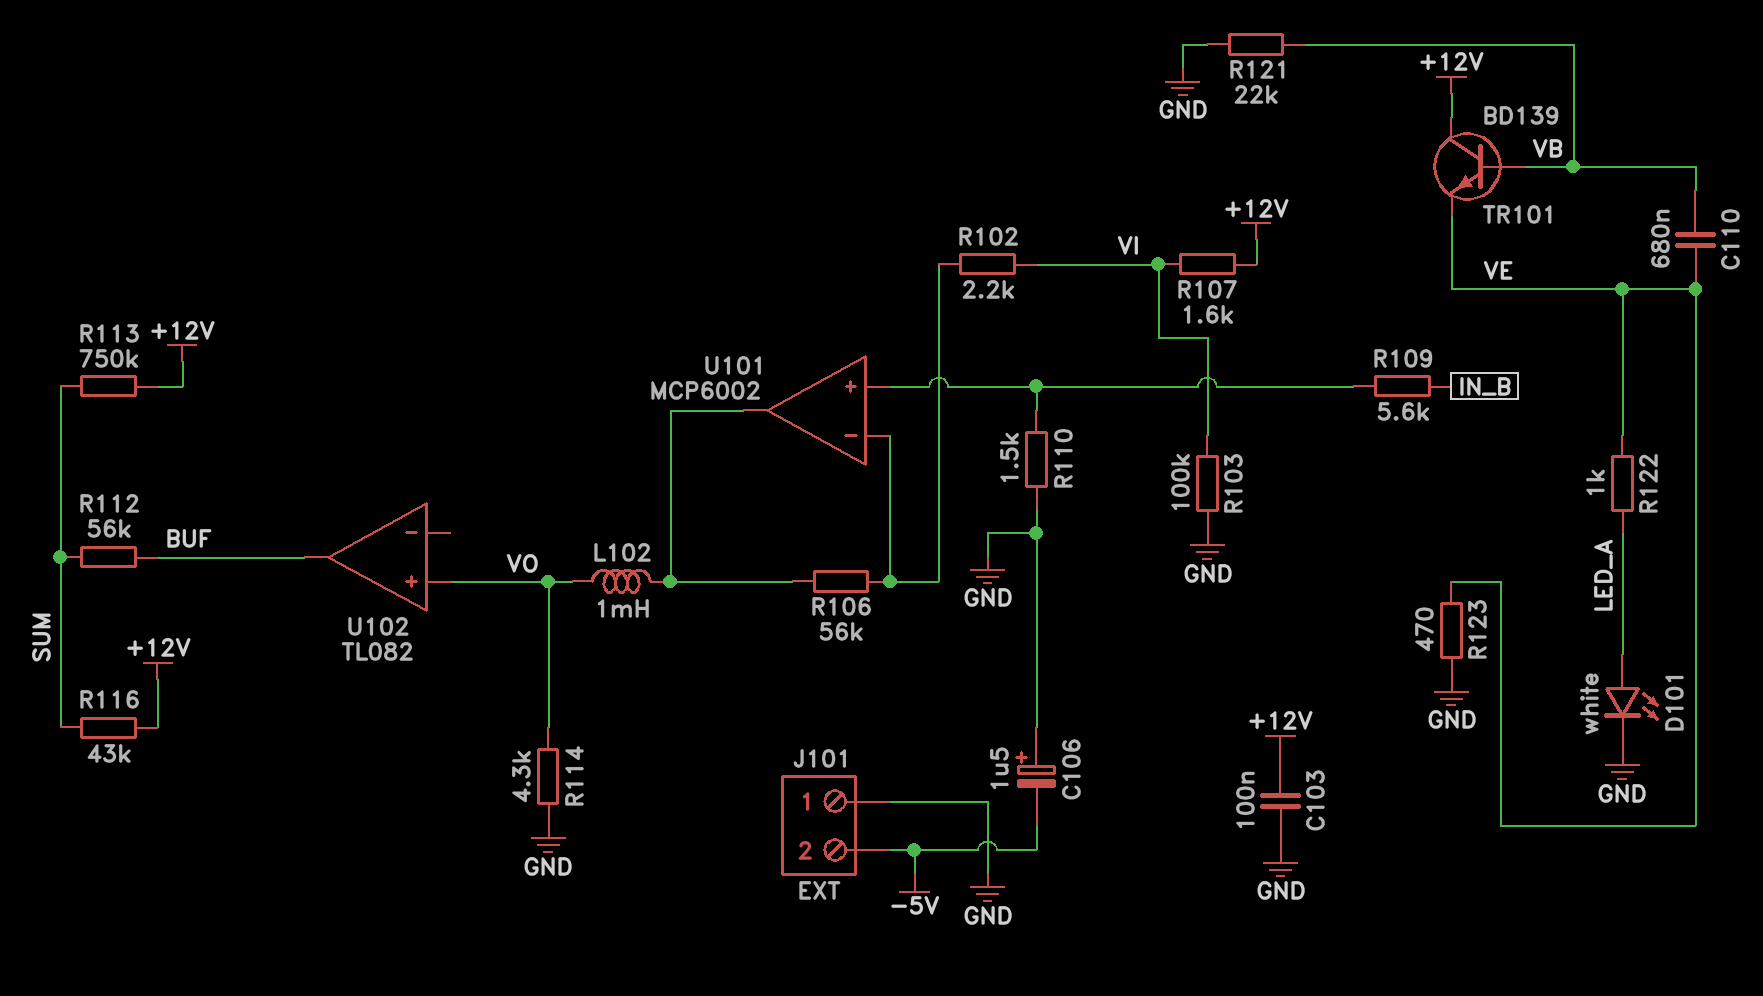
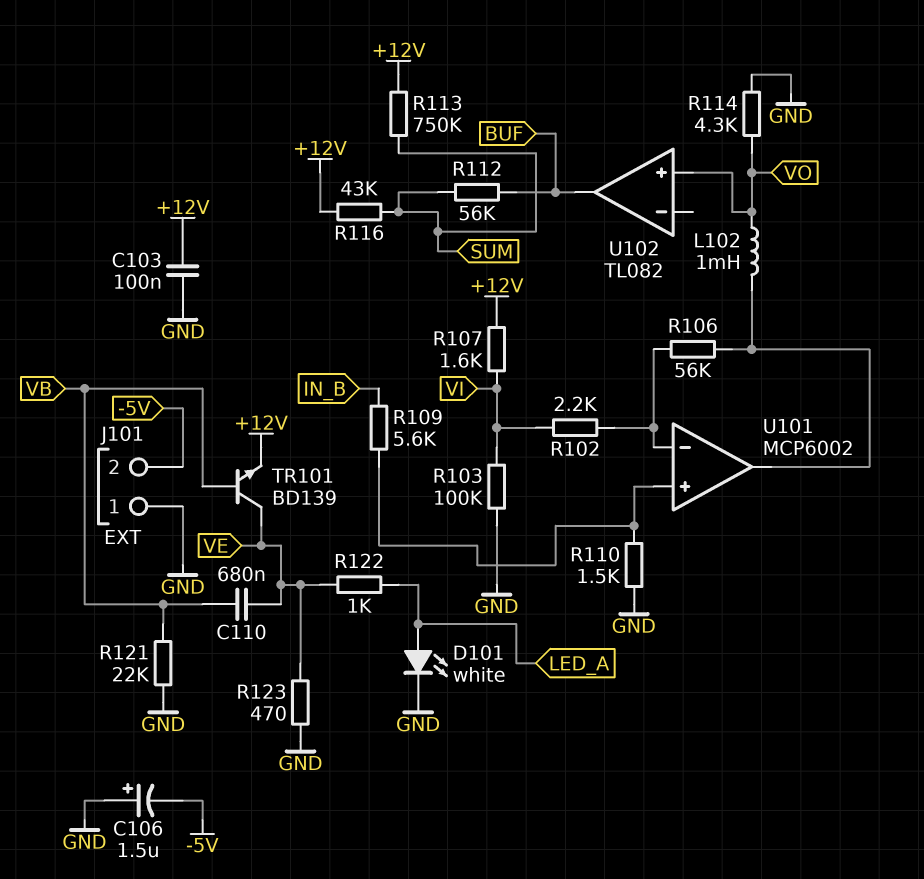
TR101: NPN BD139 (B VB, C +12V, E VE) -> NPN BD139 (B VB, C VE, E +12V)

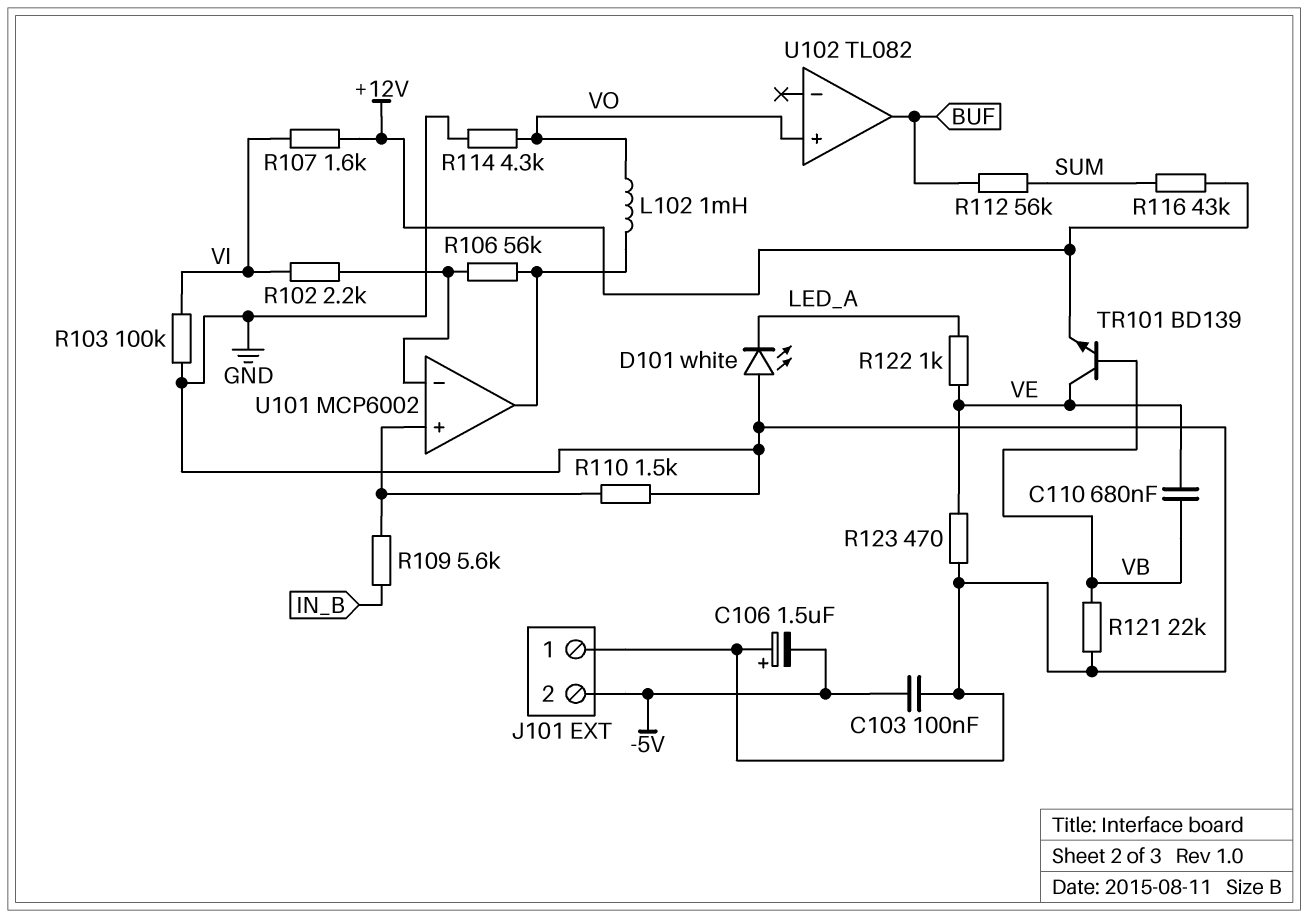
C103: 100nF (+12V, GND) -> 100nF (-5V, GND)
D101: LED white (A LED_A, K GND) -> LED white (A GND, K LED_A)
R113: 750k (+12V, SUM) -> none

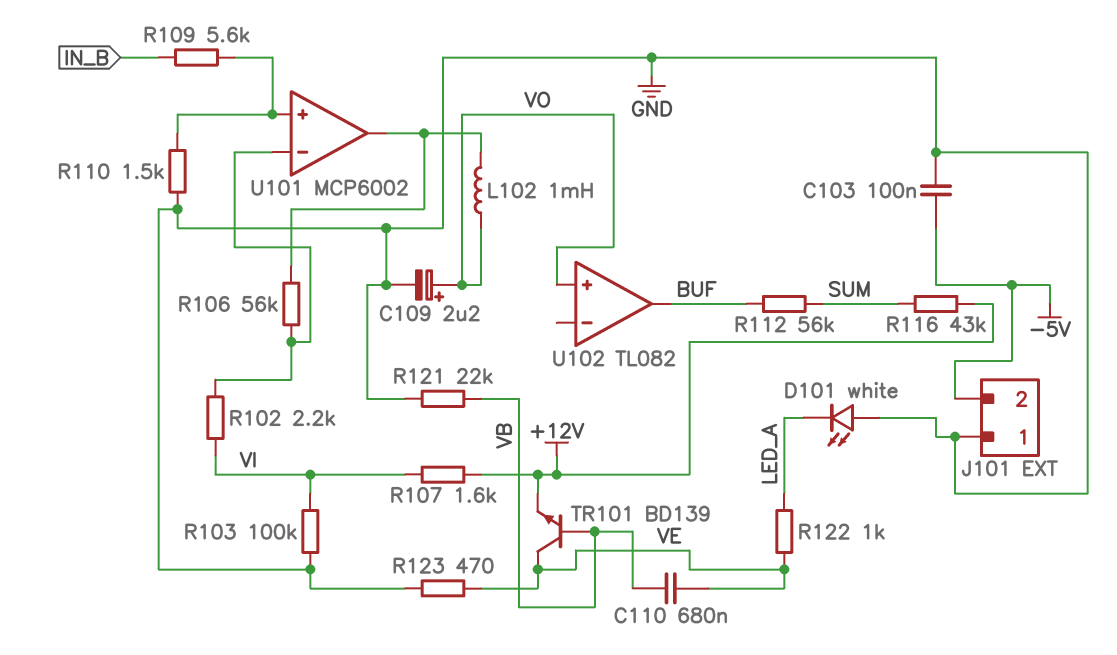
C106: 1.5uF (plus GND, minus -5V) -> none
C109: none -> 2.2uF (plus VO, minus GND)
R114: 4.3k (GND, VO) -> none

